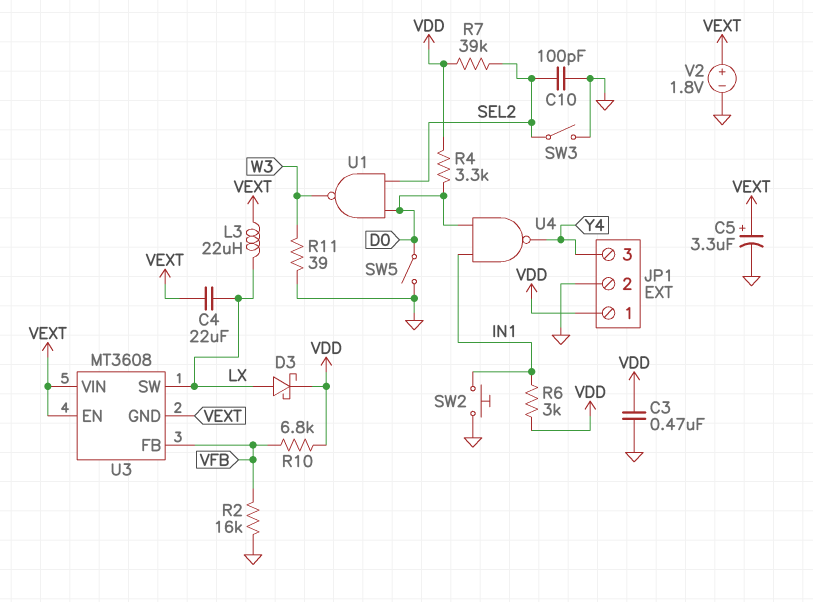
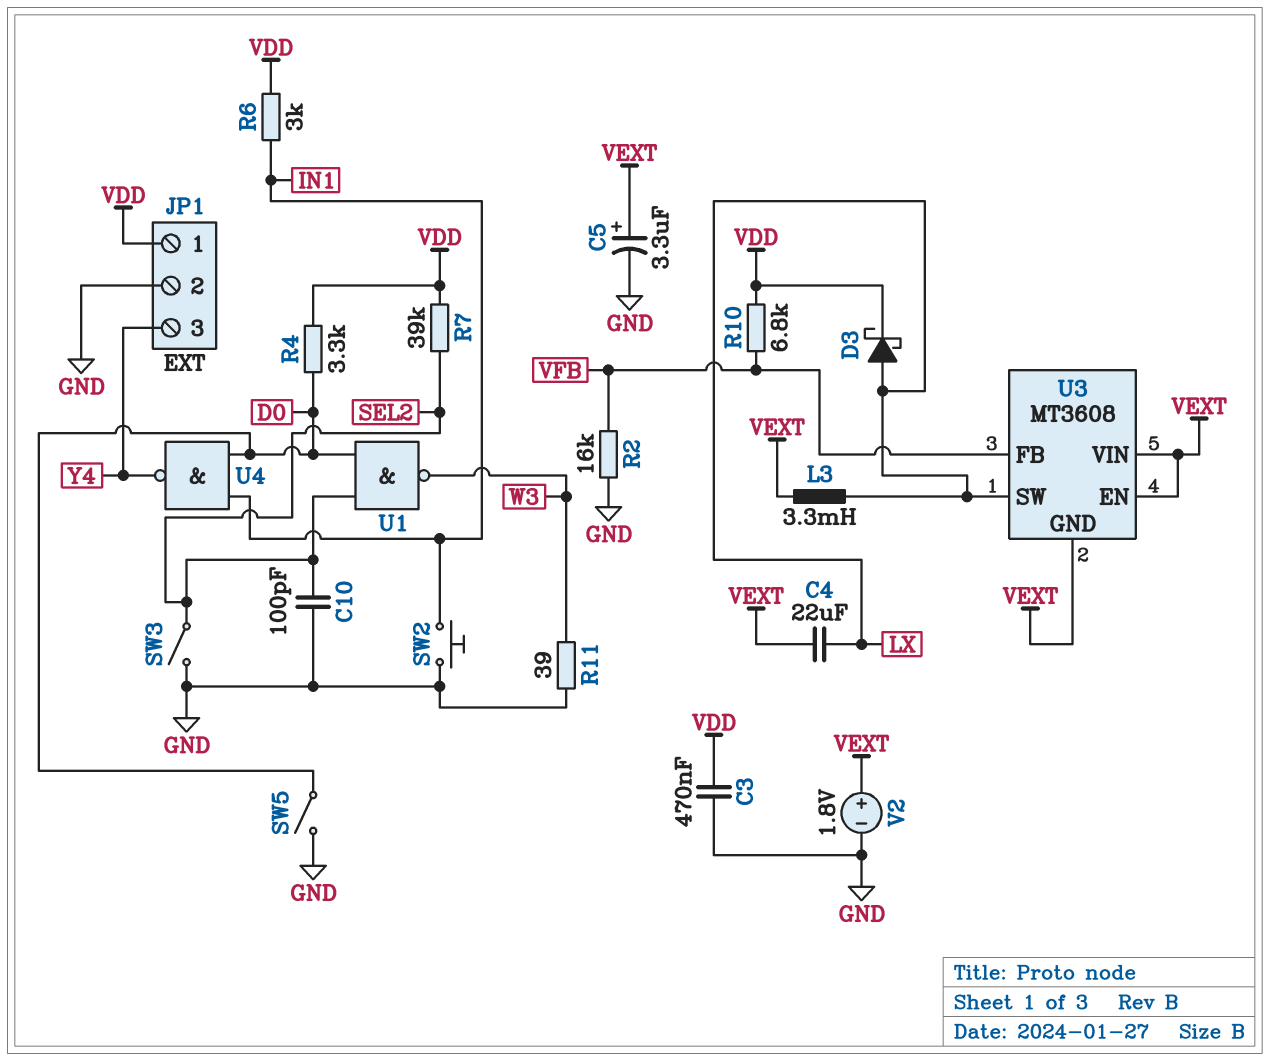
L3: 22uH (LX, VEXT) -> 3.3mH (LX, VEXT)

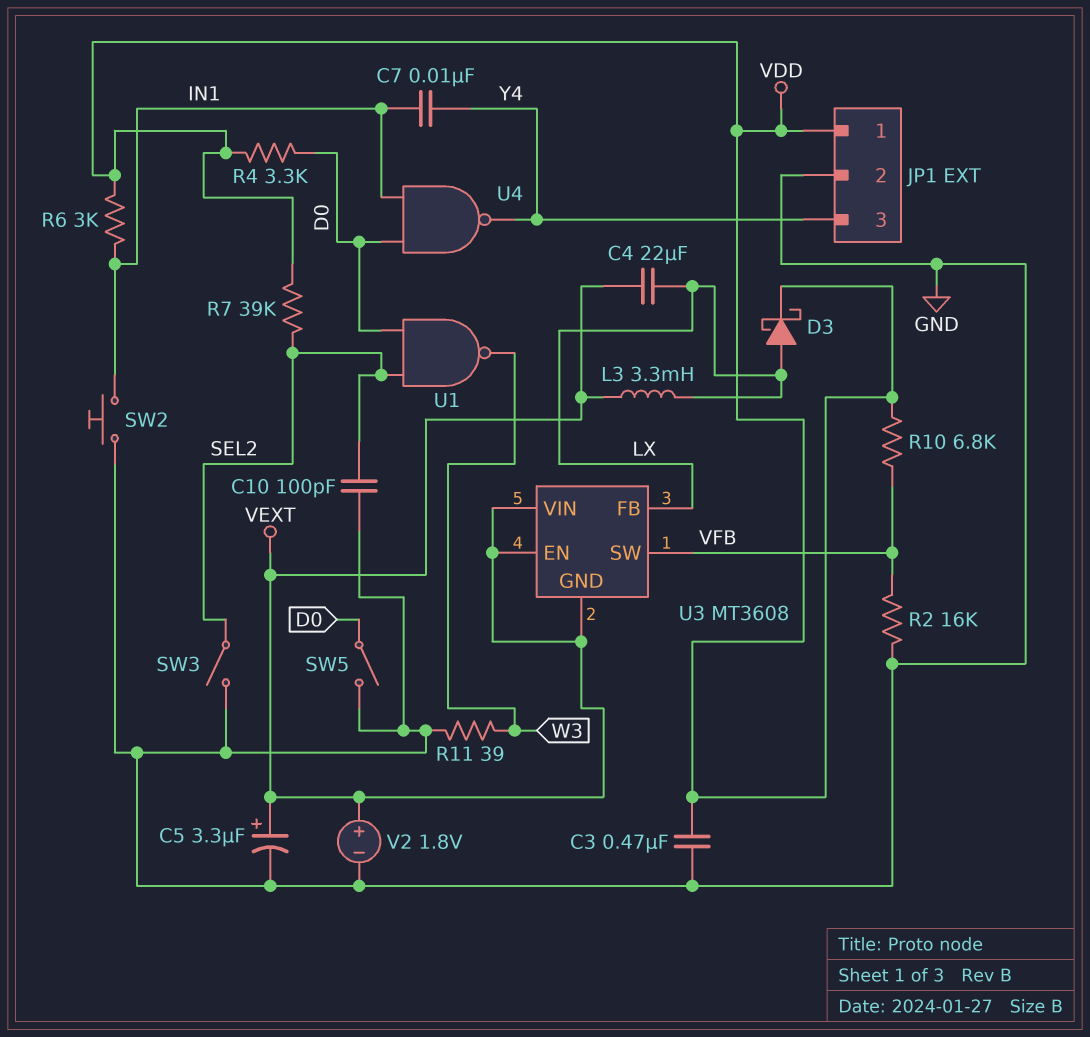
C7: none -> 10nF (IN1, Y4)
U3 pin FB: VFB -> LX
U3 pin SW: LX -> VFB

